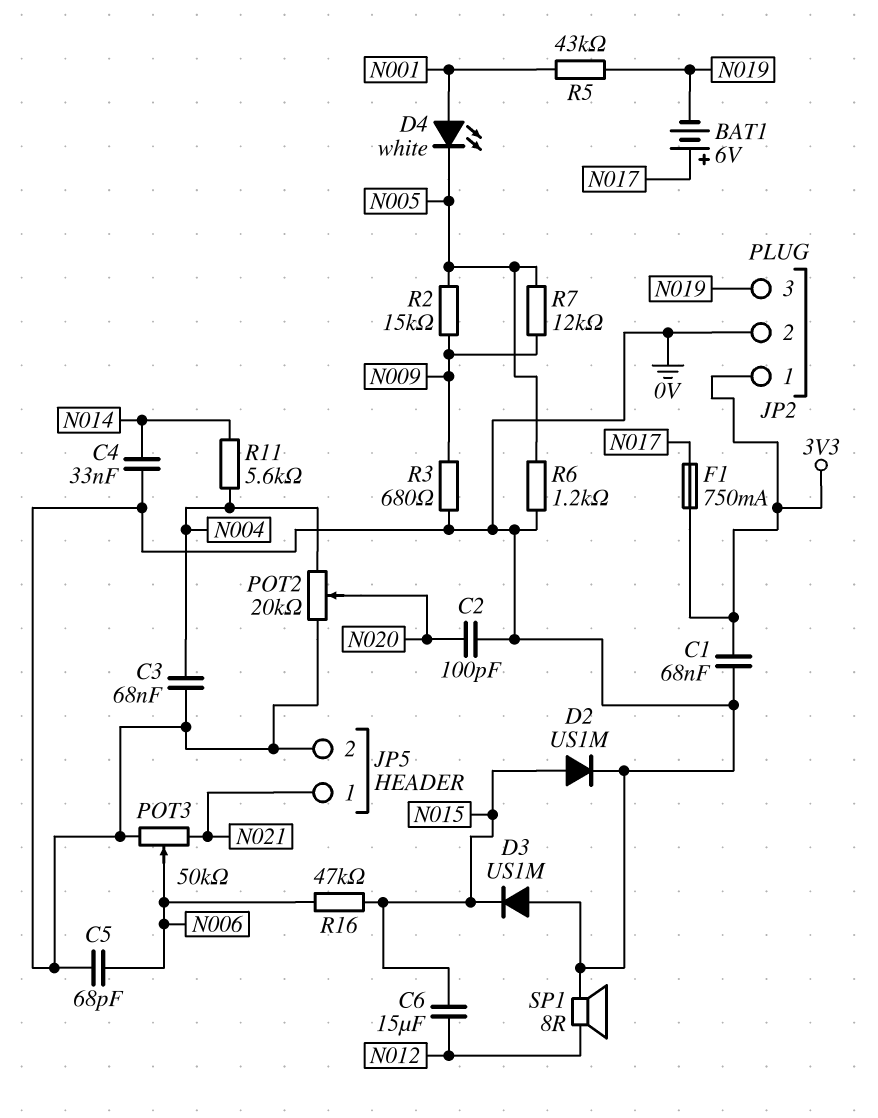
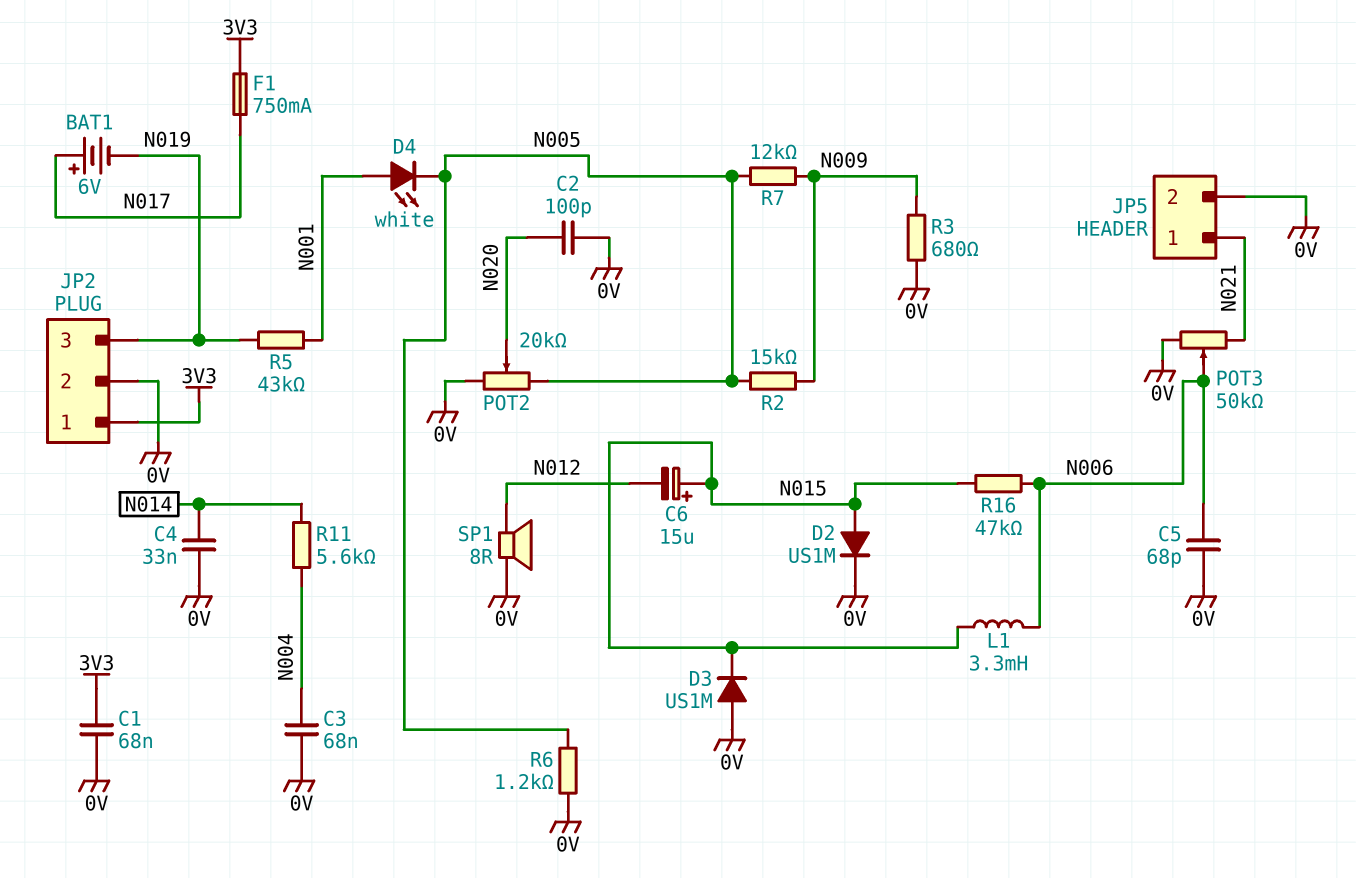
C6: 15uF (N012, N015) -> 15uF (plus N015, minus N012)
L1: none -> 3.3mH (N006, N015)
POT2: 20k (0V, N004, wiper N020) -> 20k (0V, N005, wiper N020)

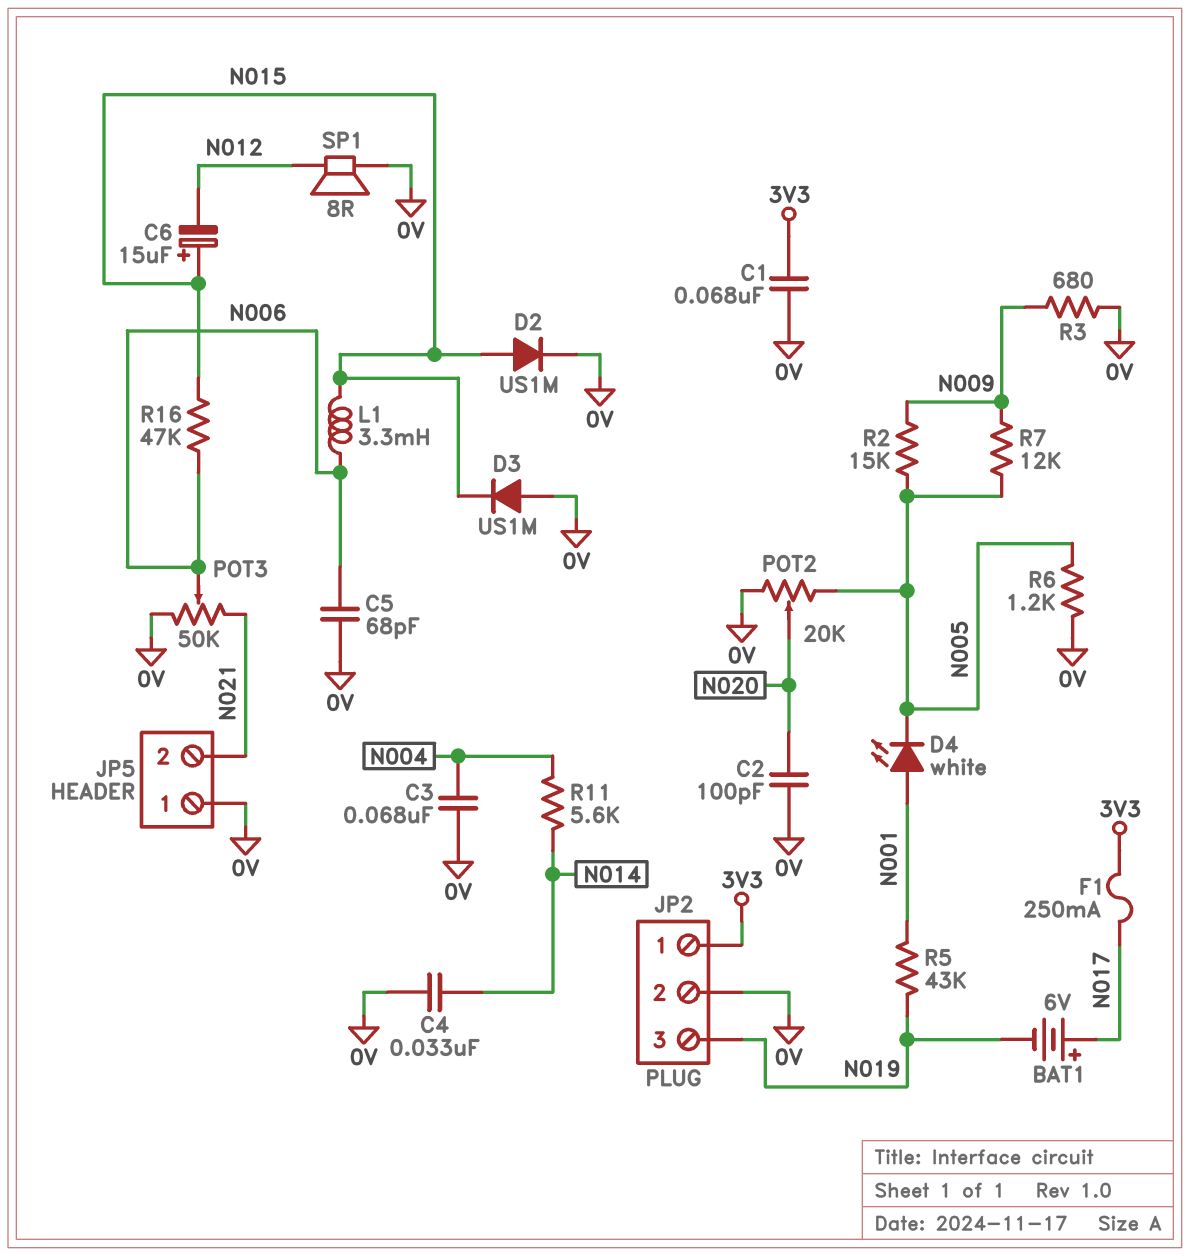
F1: 750mA (3V3, N017) -> 250mA (3V3, N017)
JP5 pin 1: N021 -> 0V
JP5 pin 2: 0V -> N021

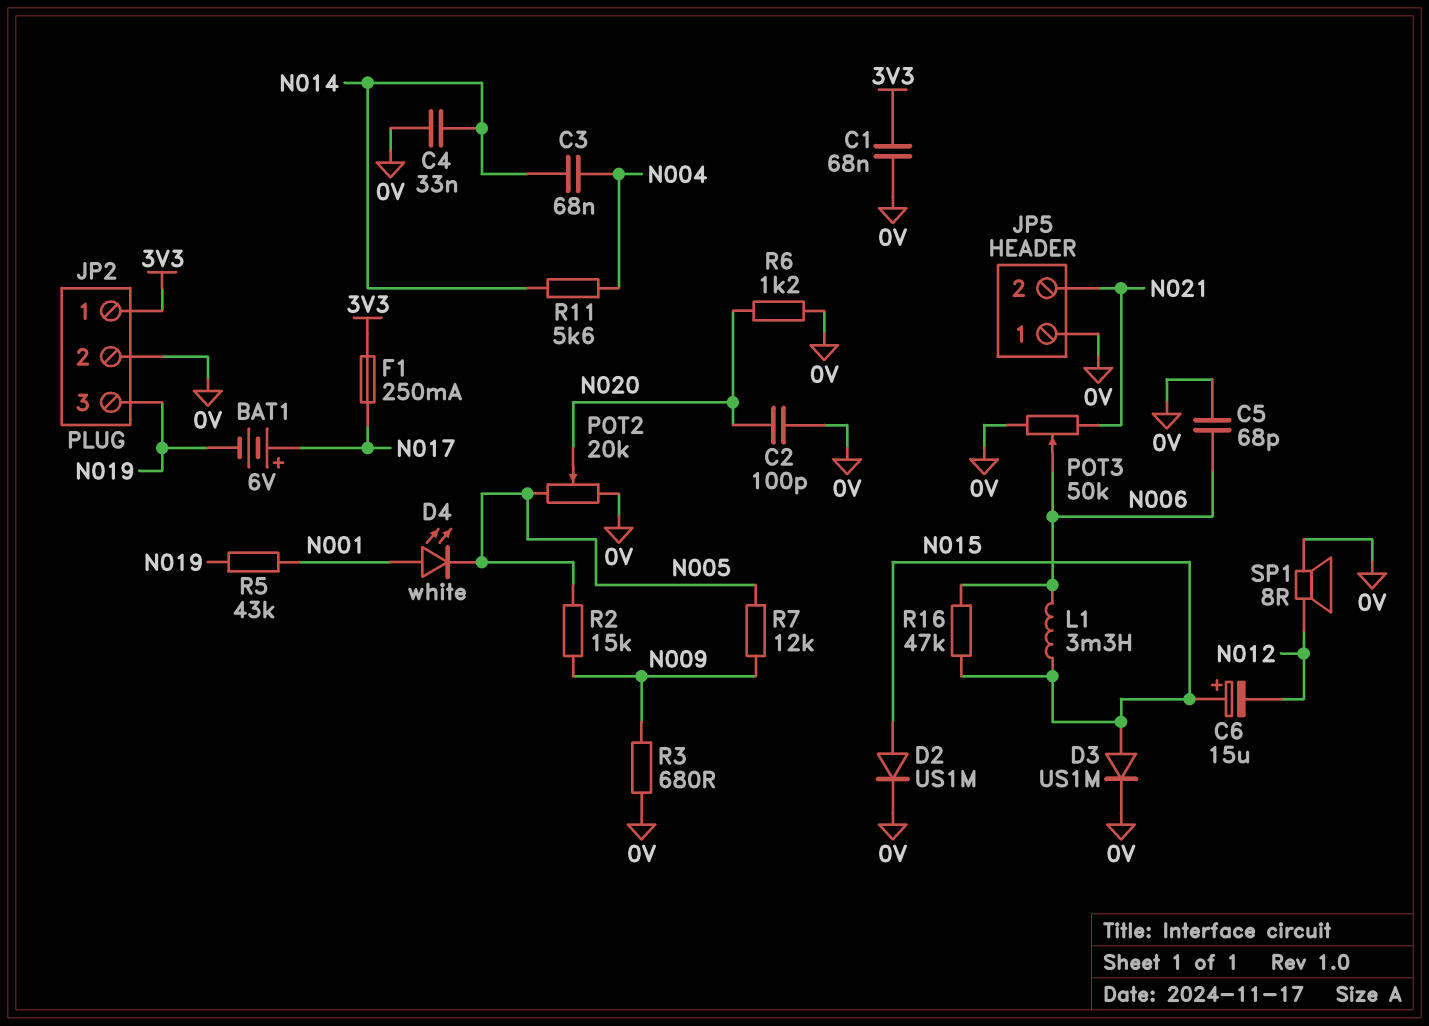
C3: 68nF (0V, N004) -> 68nF (N004, N014)
D3: diode US1M (A 0V, K N015) -> diode US1M (A N015, K 0V)
R6: 1.2k (0V, N005) -> 1.2k (0V, N020)

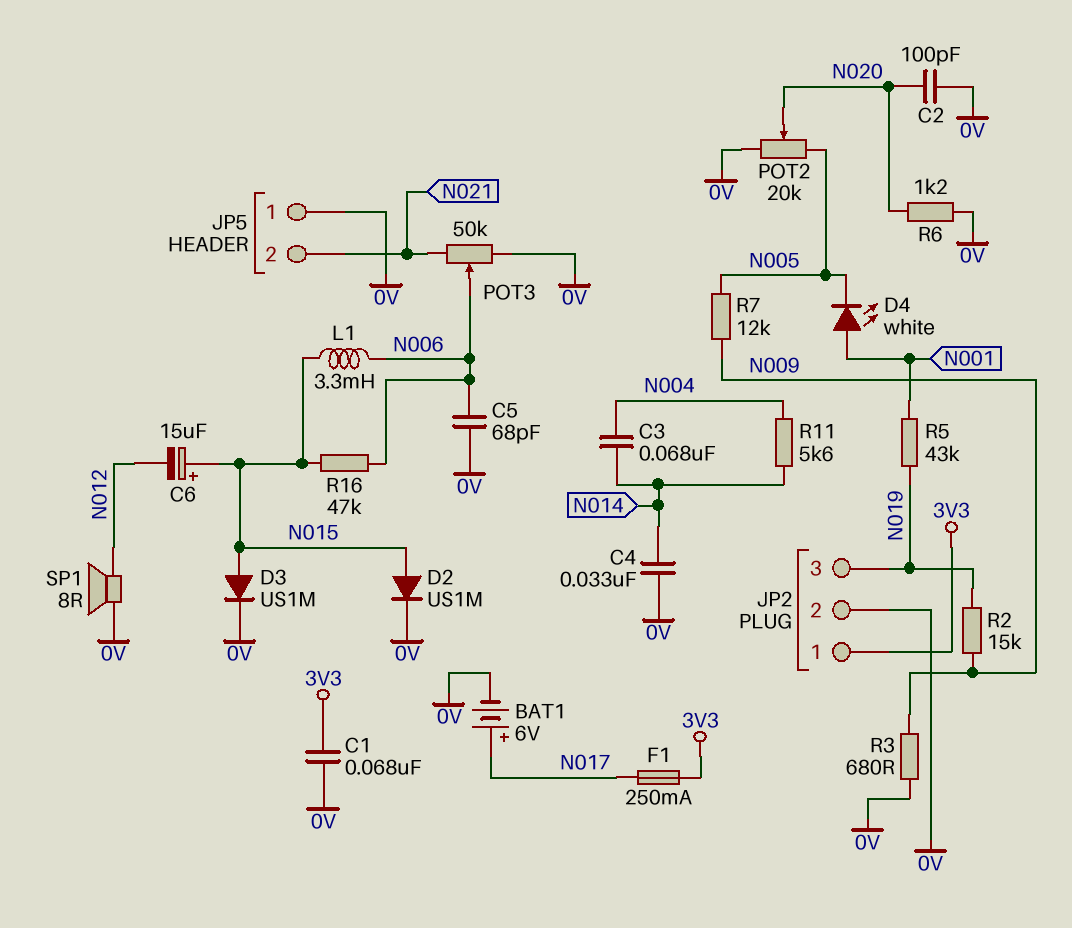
BAT1: 6V (plus N017, minus N019) -> 6V (plus N017, minus 0V)
R2: 15k (N005, N009) -> 15k (N009, N019)

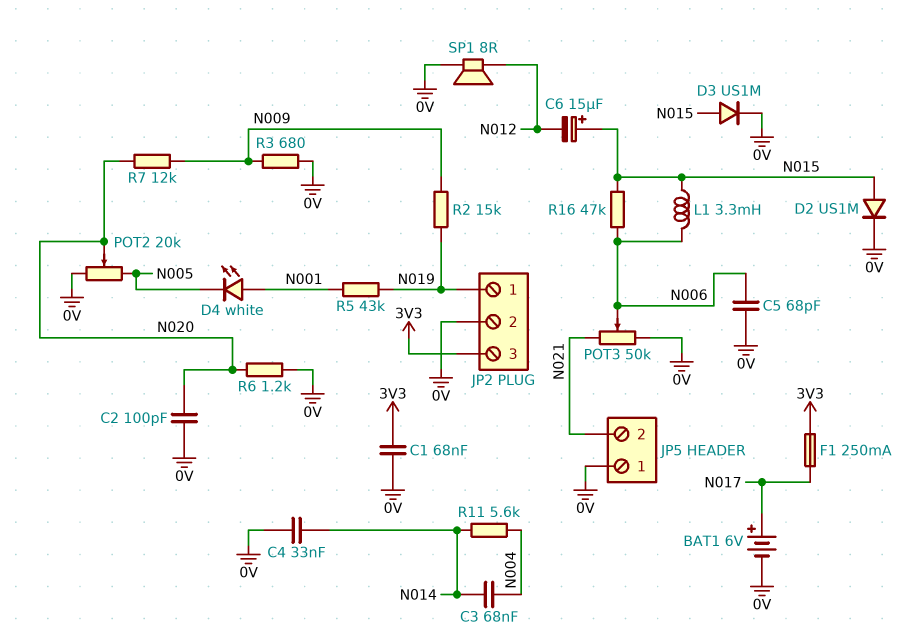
JP2 pin 1: 3V3 -> N019
JP2 pin 3: N019 -> 3V3
R7: 12k (N005, N009) -> 12k (N009, N020)

